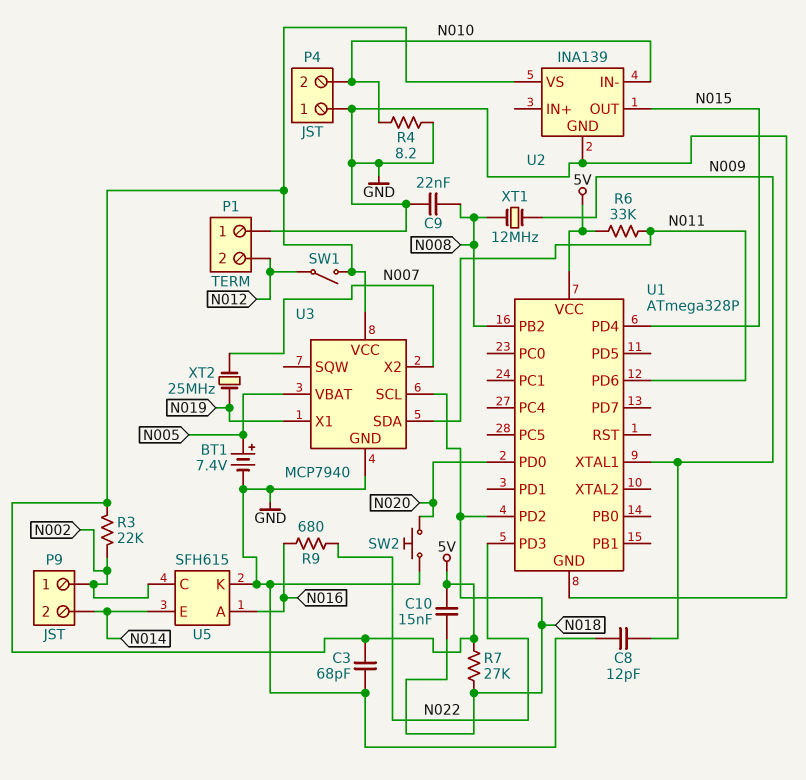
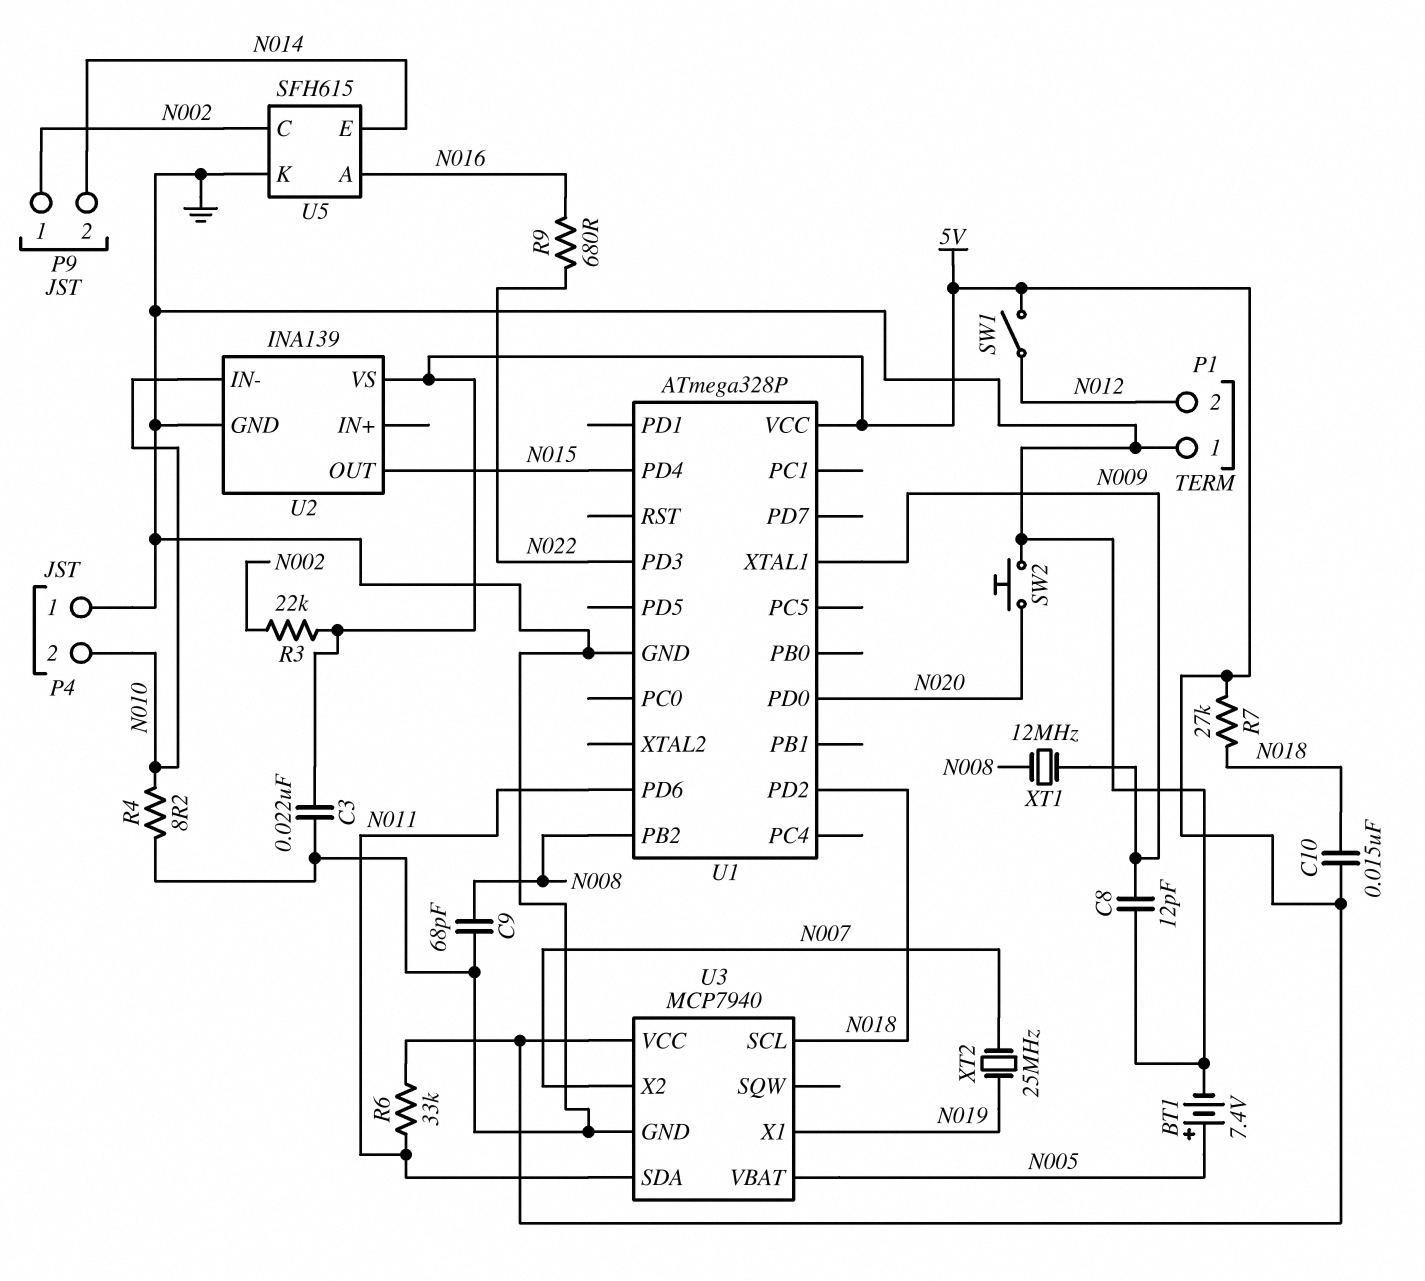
C3: 68pF (5V, GND) -> 22nF (5V, GND)
C9: 22nF (GND, N008) -> 68pF (GND, N008)

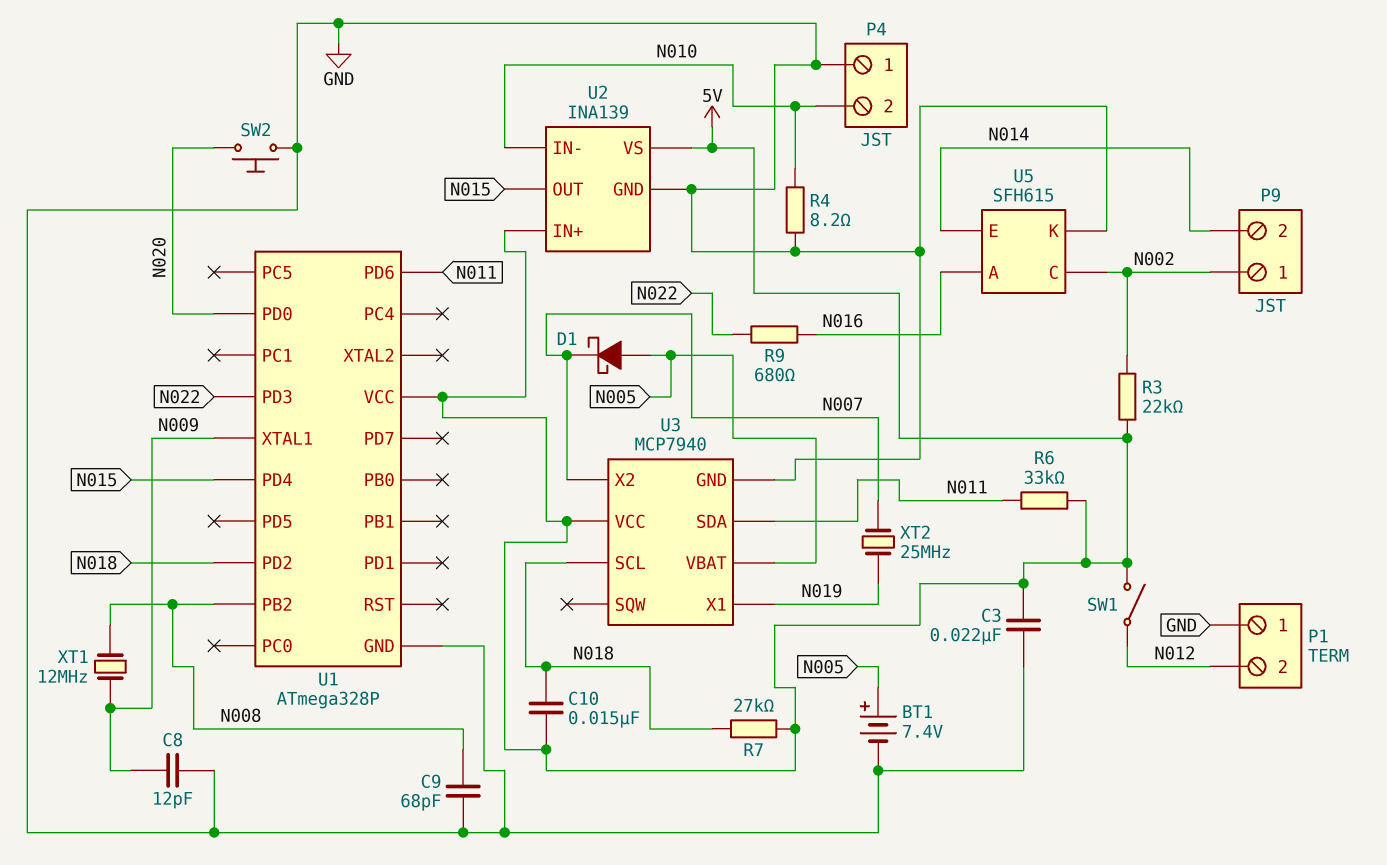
D1: none -> schottky (A N005, K N007)
U2 pin IN+: none -> 5V

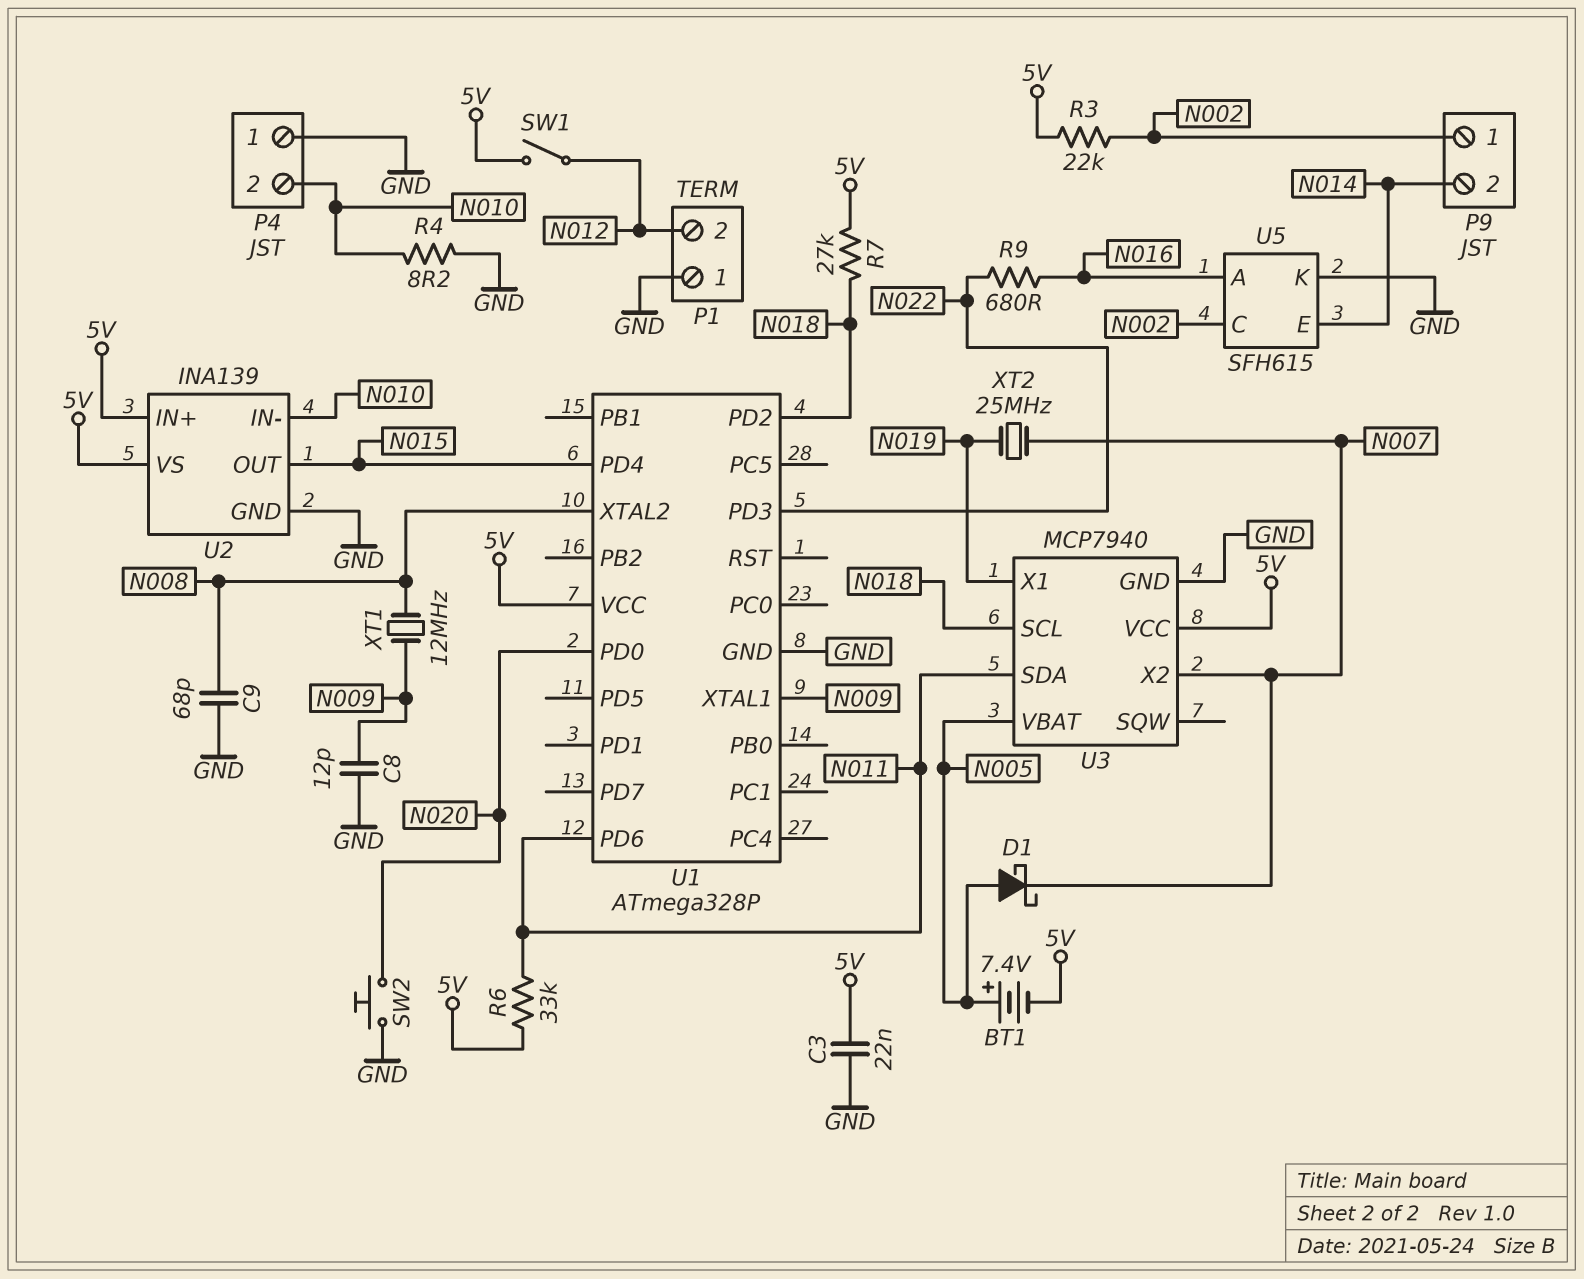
BT1: 7.4V (plus N005, minus GND) -> 7.4V (plus N005, minus 5V)
C10: 15nF (5V, N018) -> none
U1 pin PB2: N008 -> none
U1 pin XTAL2: none -> N008

